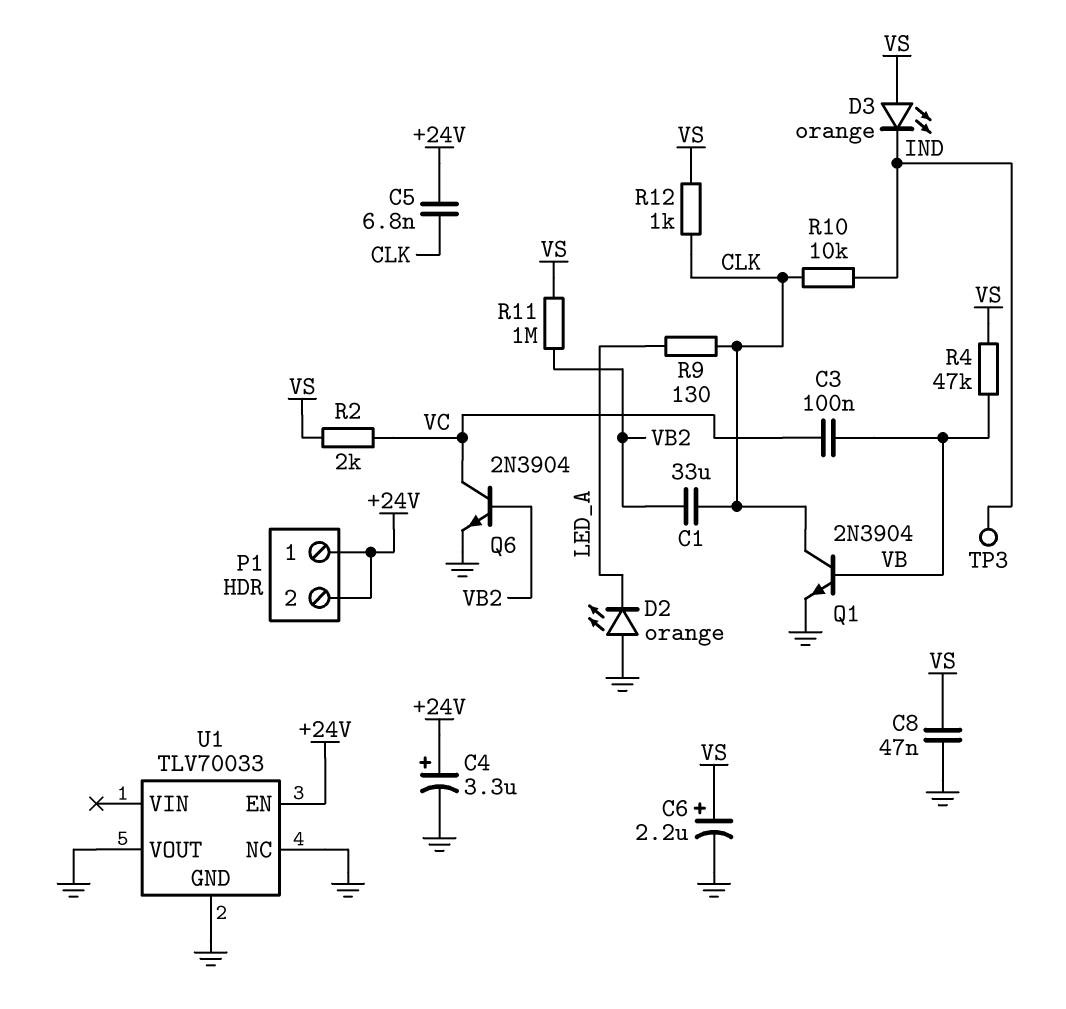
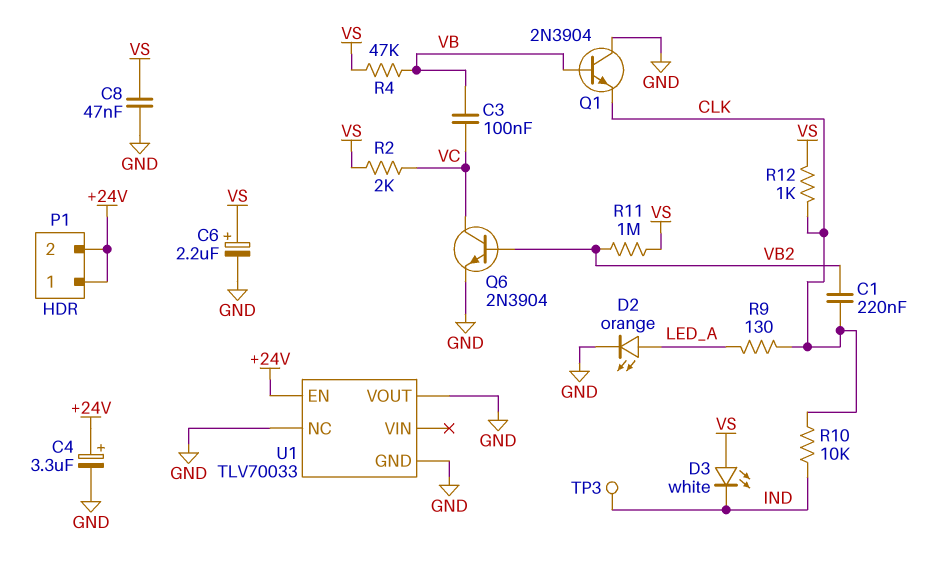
C1: 33uF (CLK, VB2) -> 220nF (CLK, VB2)
C5: 6.8nF (+24V, CLK) -> none
D2: LED orange (A GND, K LED_A) -> LED orange (A LED_A, K GND)
D3: LED orange (A VS, K IND) -> LED white (A VS, K IND)
Q1: NPN 2N3904 (B VB, C CLK, E GND) -> NPN 2N3904 (B VB, C GND, E CLK)

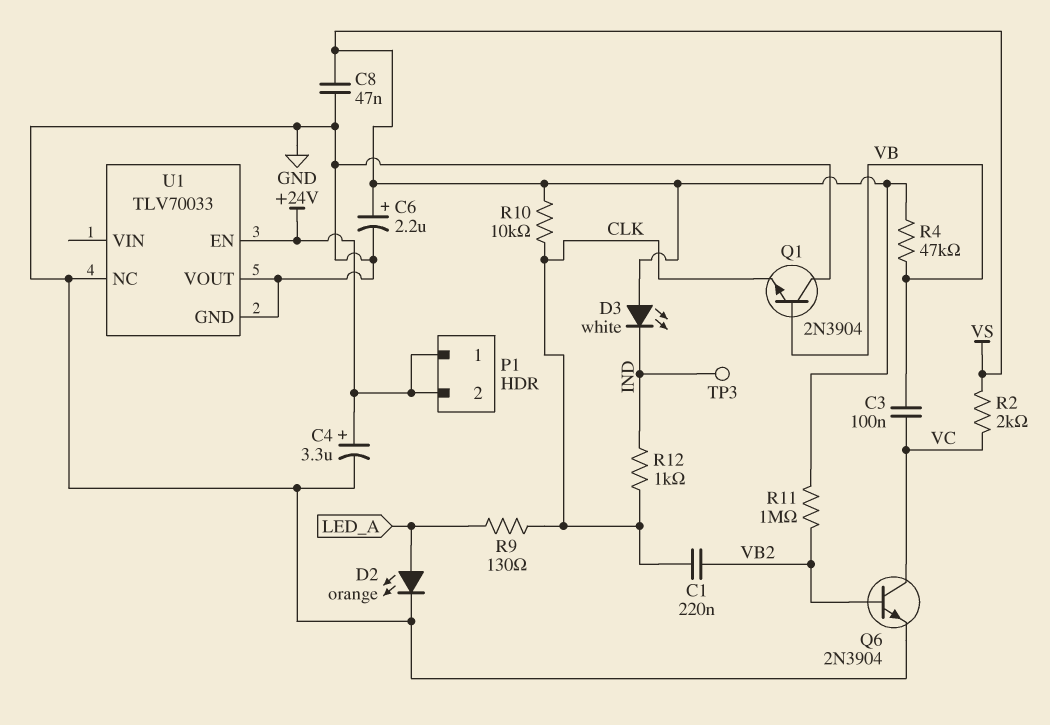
R10: 10k (CLK, IND) -> 10k (CLK, VS)
R12: 1k (CLK, VS) -> 1k (CLK, IND)

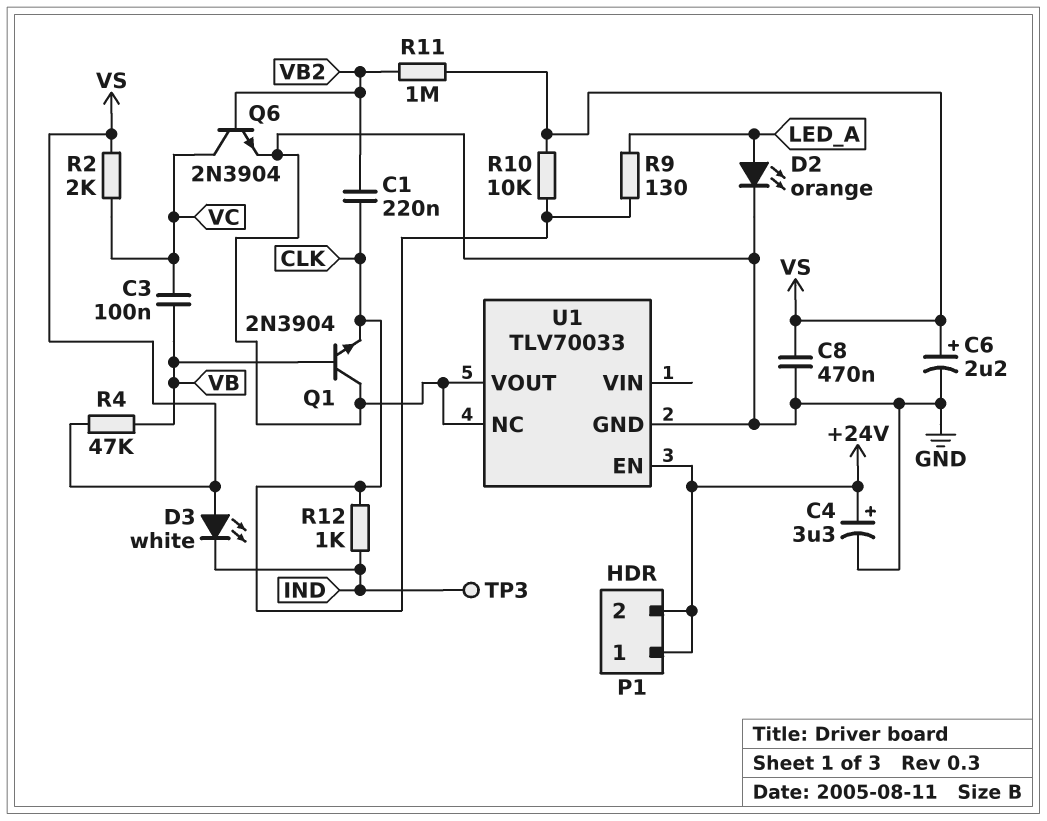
C8: 47nF (GND, VS) -> 470nF (GND, VS)

